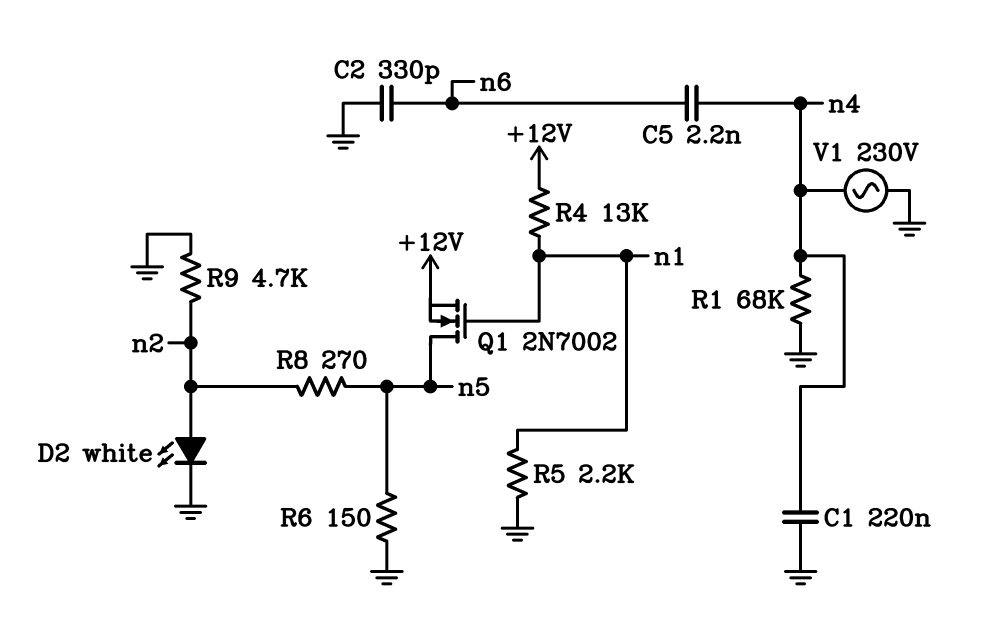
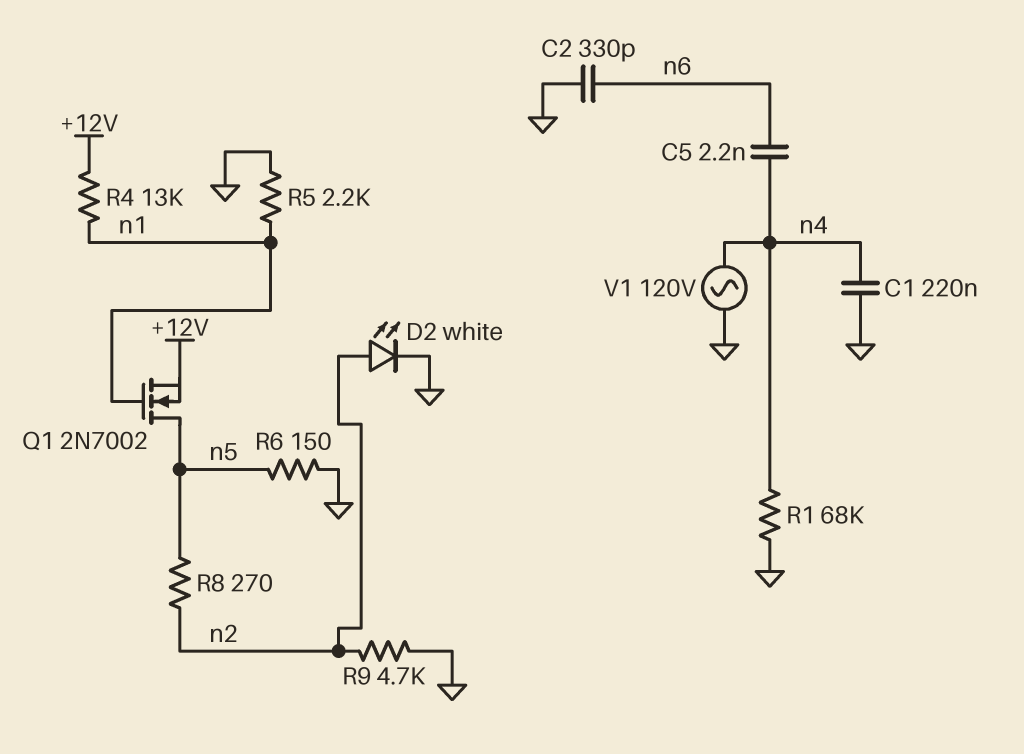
V1: AC 230V (GND, n4) -> AC 120V (GND, n4)

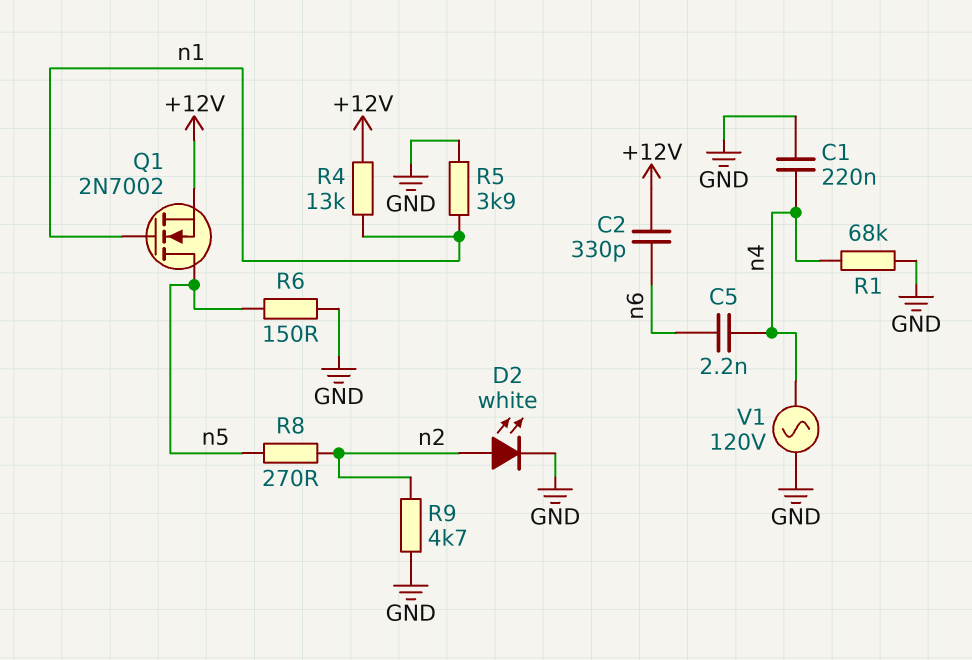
C2: 330pF (GND, n6) -> 330pF (+12V, n6)
R5: 2.2k (GND, n1) -> 3.9k (GND, n1)

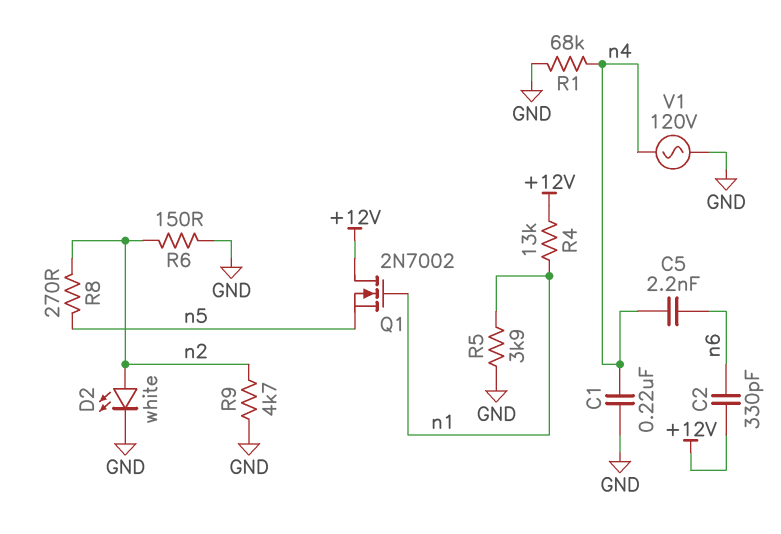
Q1: NMOS 2N7002 (G n1, D n5, S +12V) -> NMOS 2N7002 (G n1, D +12V, S n5)
R6: 150 (GND, n5) -> 150 (GND, n2)

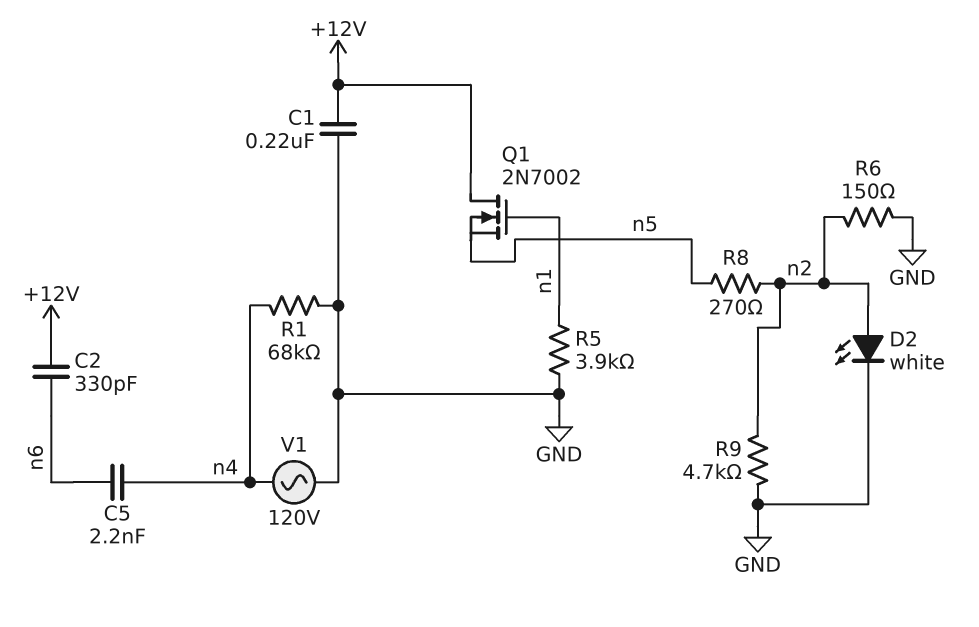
C1: 220nF (GND, n4) -> 220nF (+12V, GND)
R4: 13k (+12V, n1) -> none

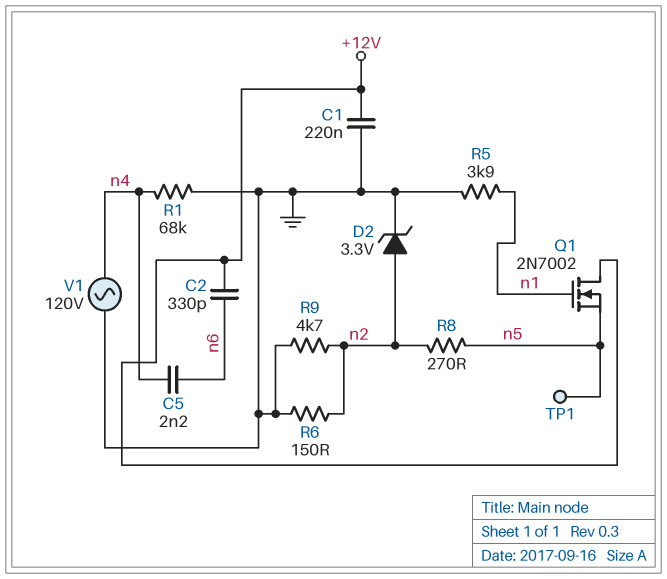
D2: LED white (A n2, K GND) -> zener 3.3V (A n2, K GND)
TP1: none -> test point (n5)

